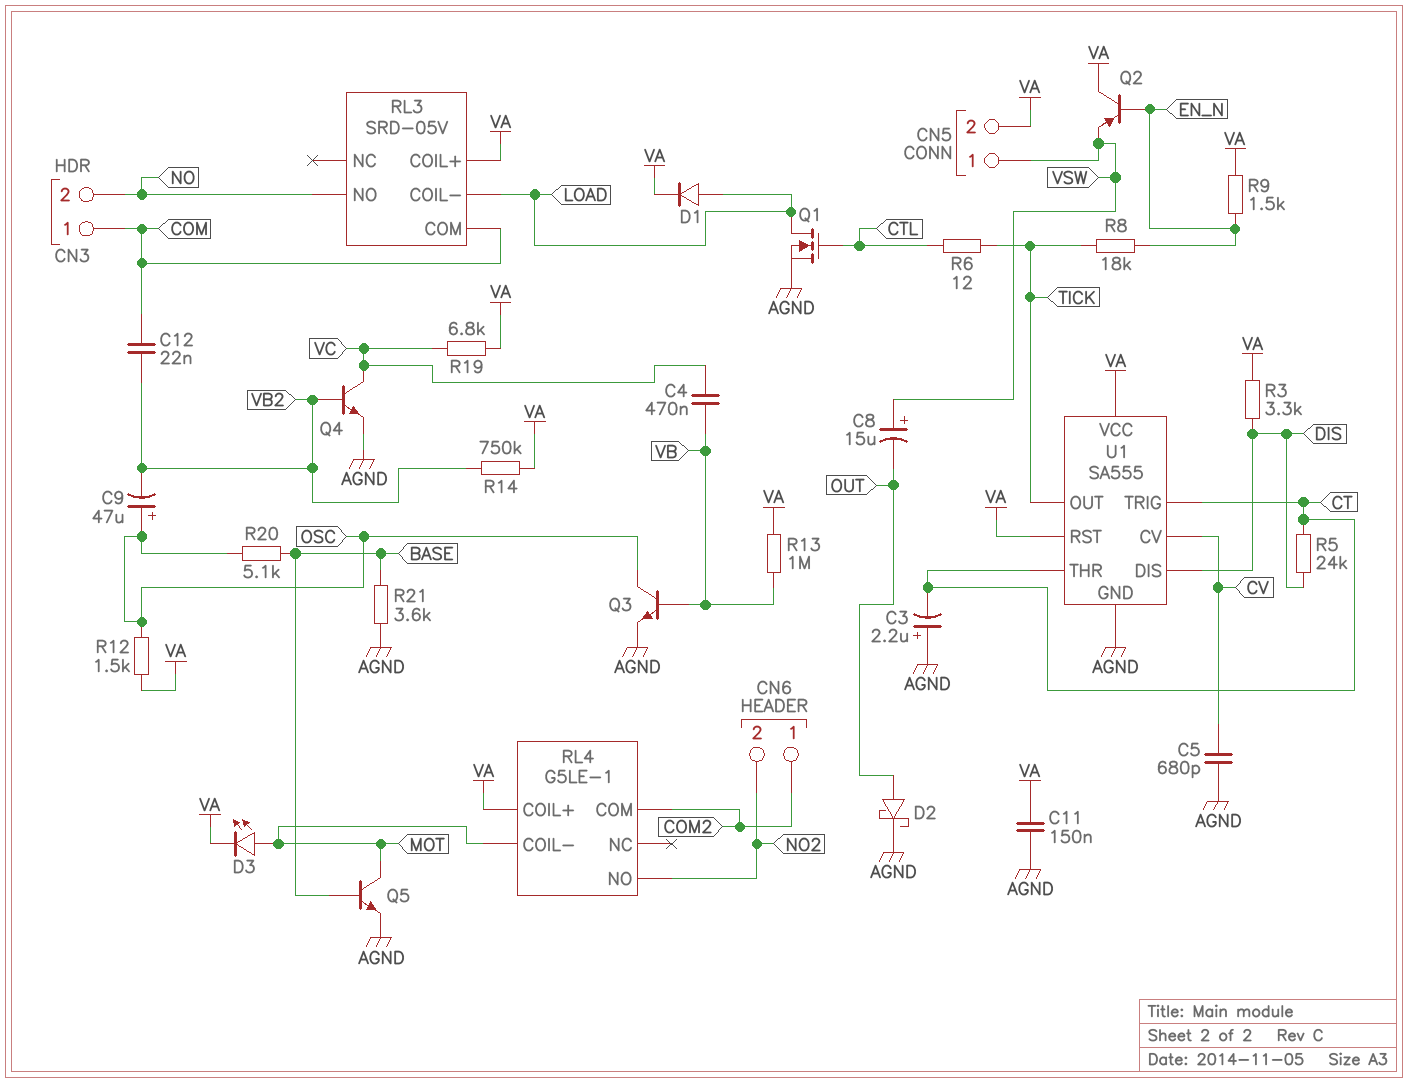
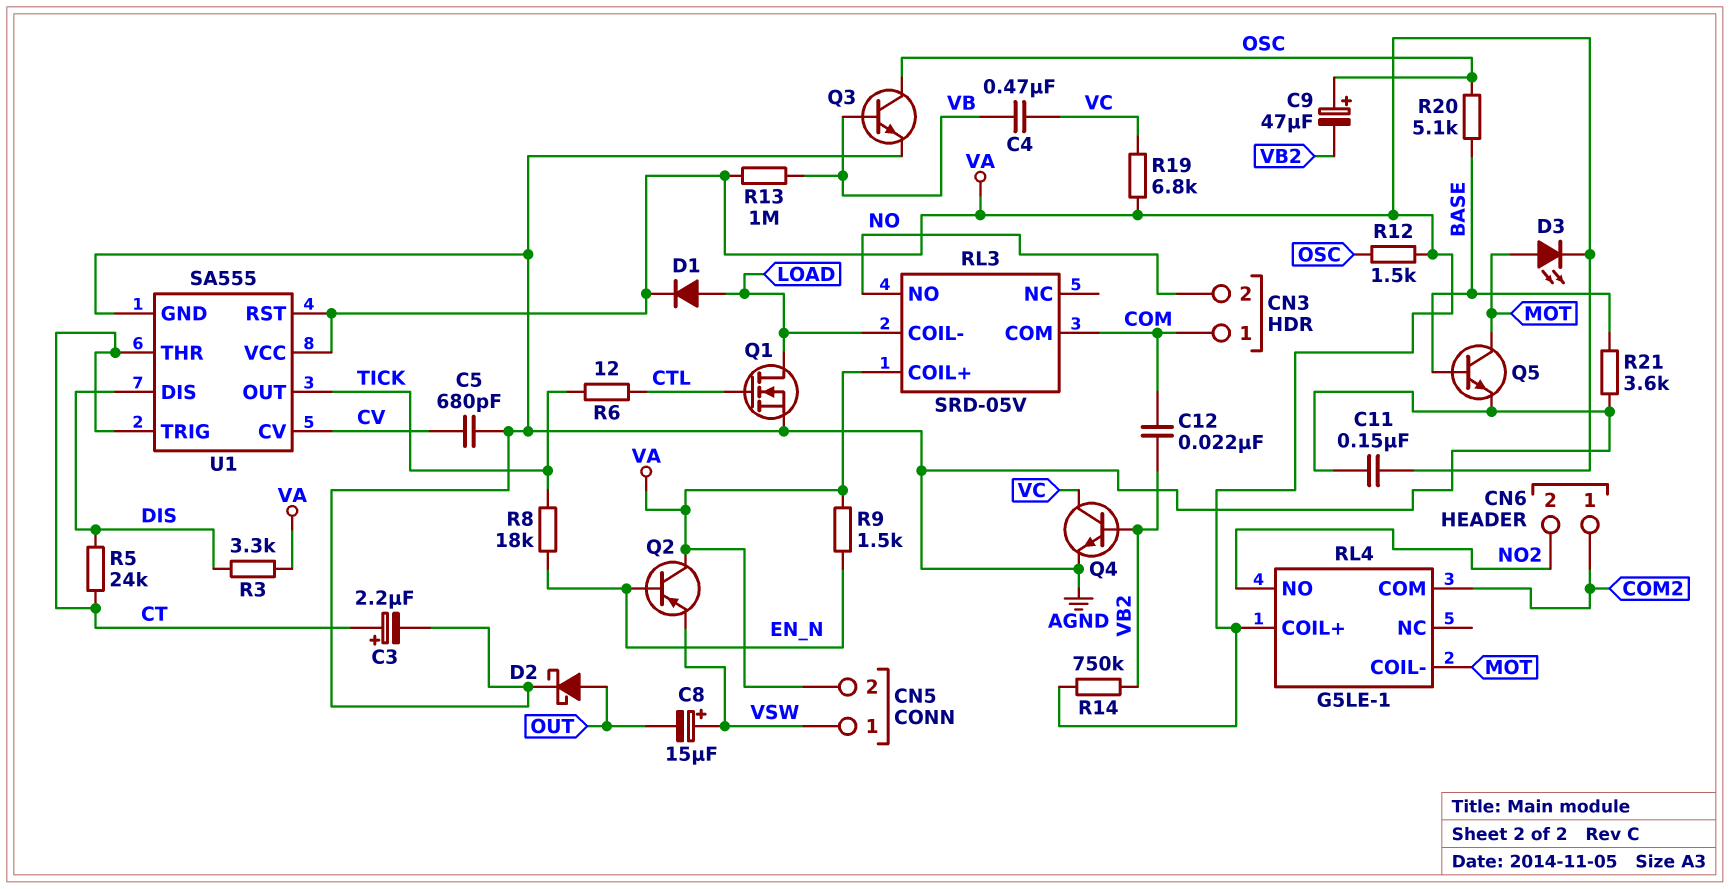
C3: 2.2uF (plus AGND, minus CT) -> 2.2uF (plus CT, minus AGND)

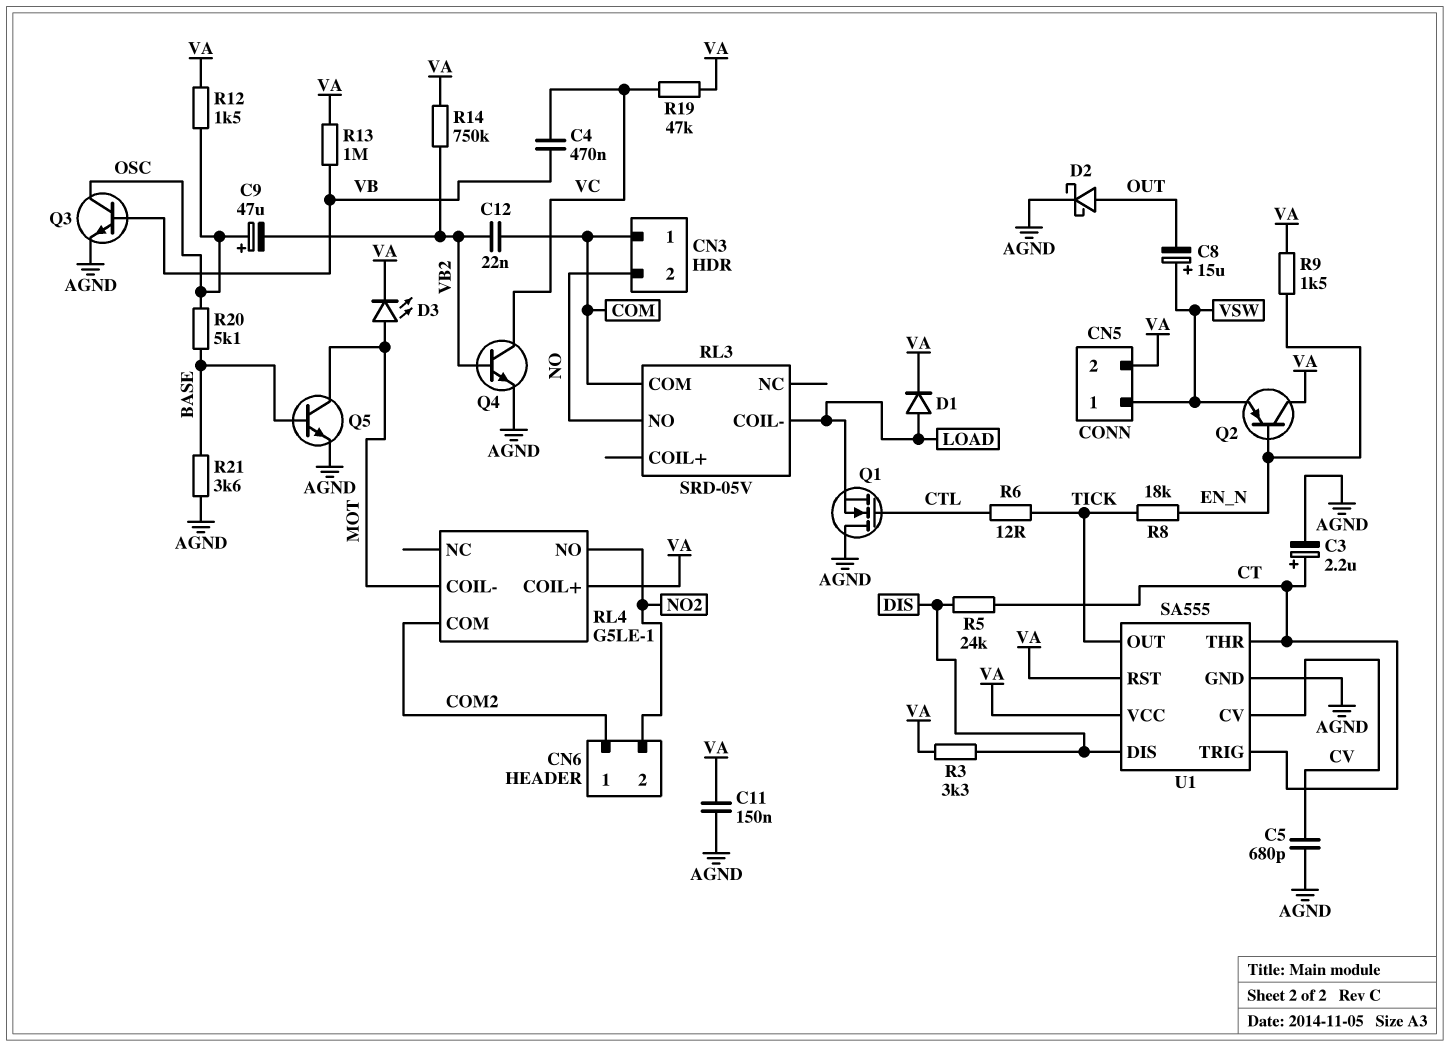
Q1: NMOS (G CTL, D LOAD, S AGND) -> NMOS (G CTL, D AGND, S LOAD)
R19: 6.8k (VA, VC) -> 47k (VA, VC)
RL3 pin COIL+: VA -> none

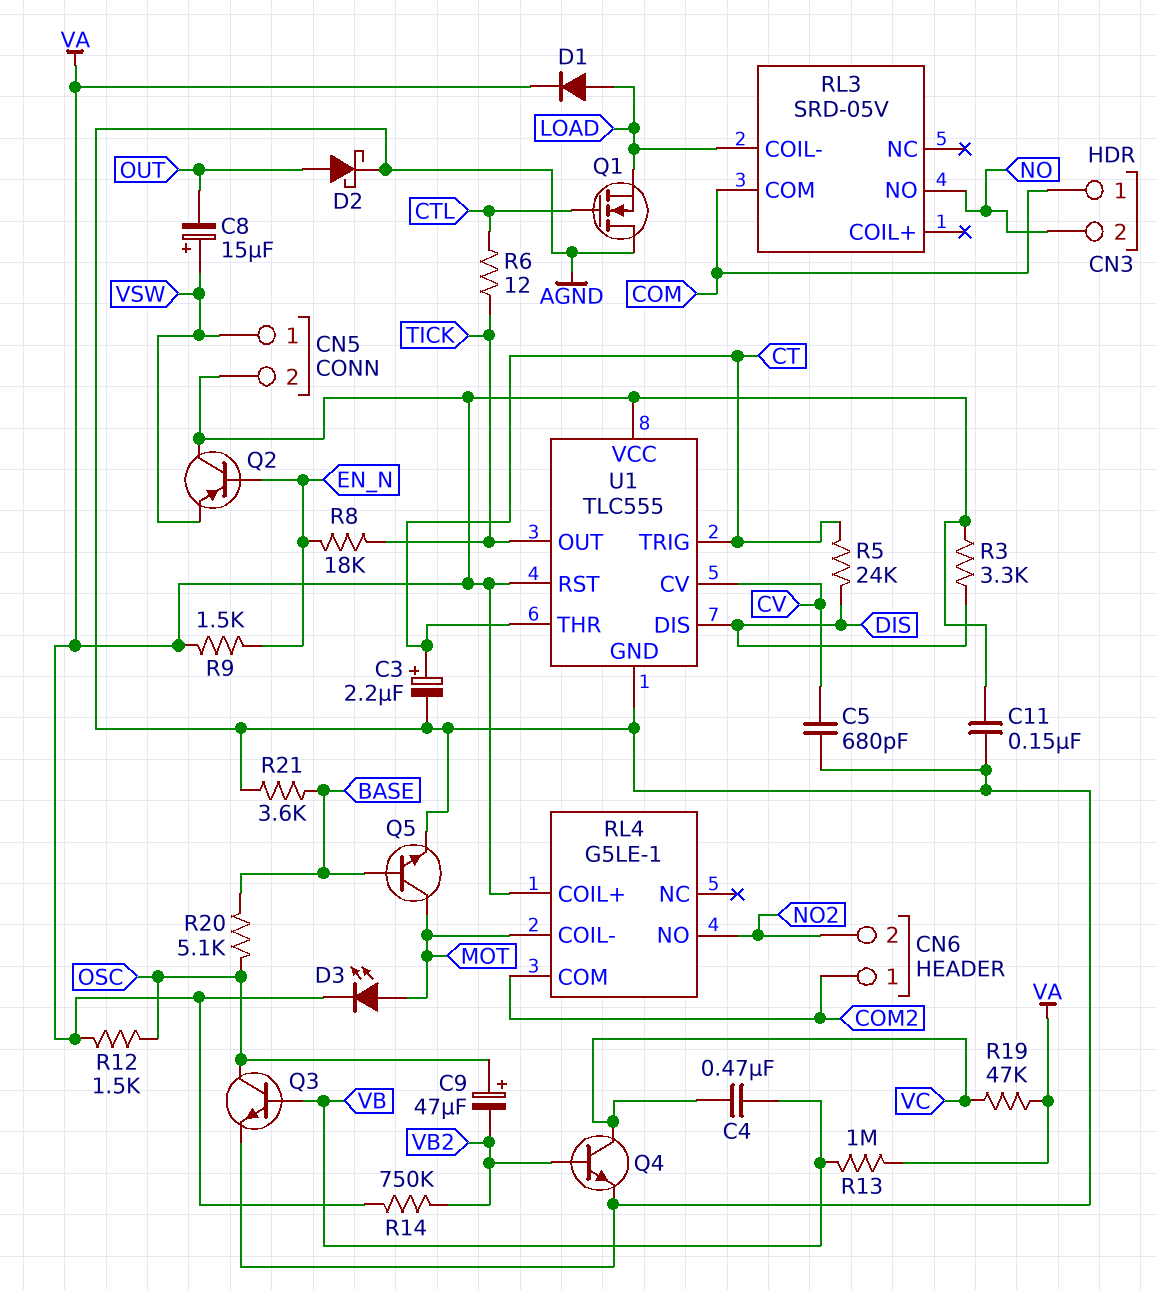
C12: 22nF (COM, VB2) -> none
U1: SA555 -> TLC555

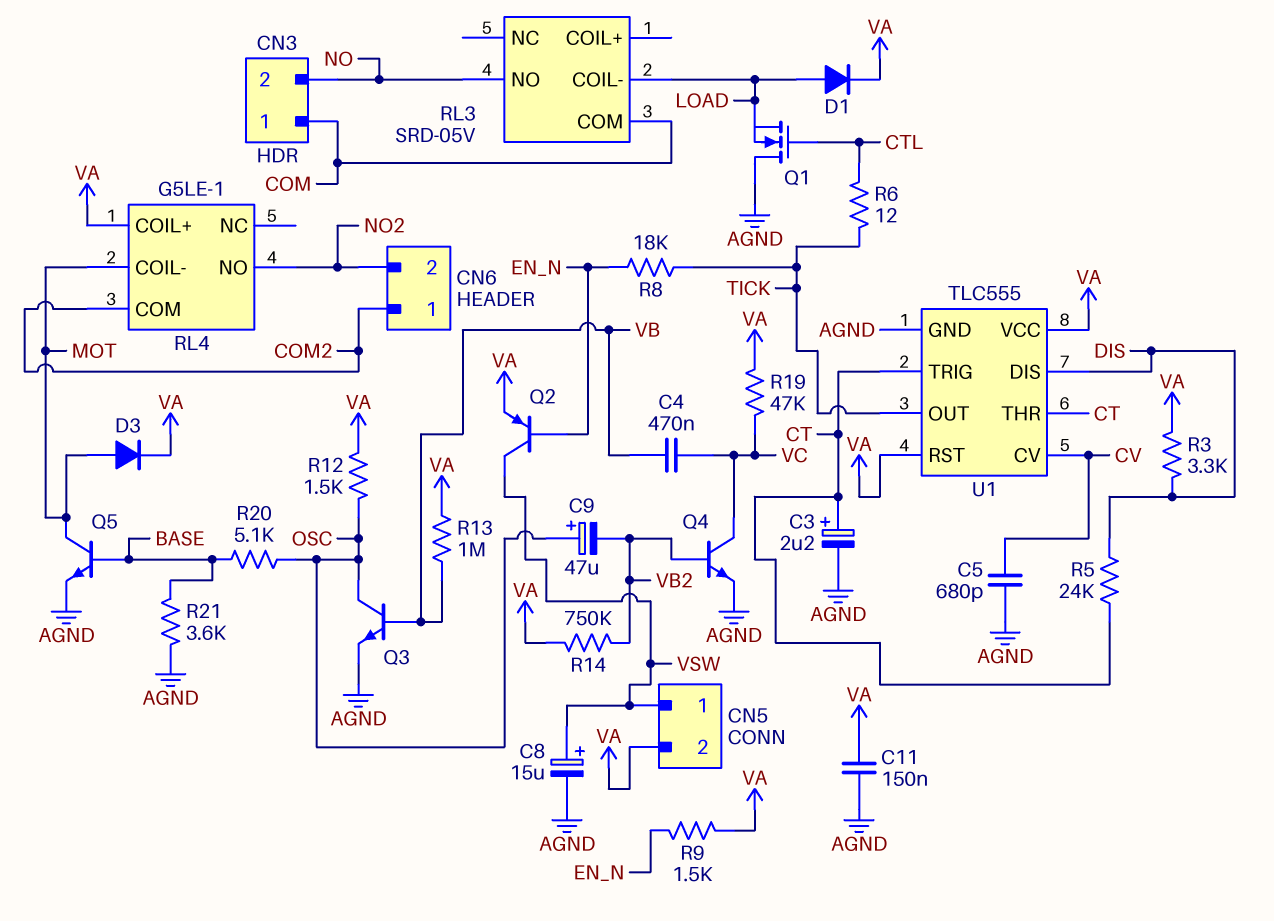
C8: 15uF (plus VSW, minus OUT) -> 15uF (plus VSW, minus AGND)
D2: schottky (A OUT, K AGND) -> none
D3: LED (A MOT, K VA) -> diode (A MOT, K VA)
Q2: PNP (B EN_N, C VA, E VSW) -> PNP (B EN_N, C VSW, E VA)

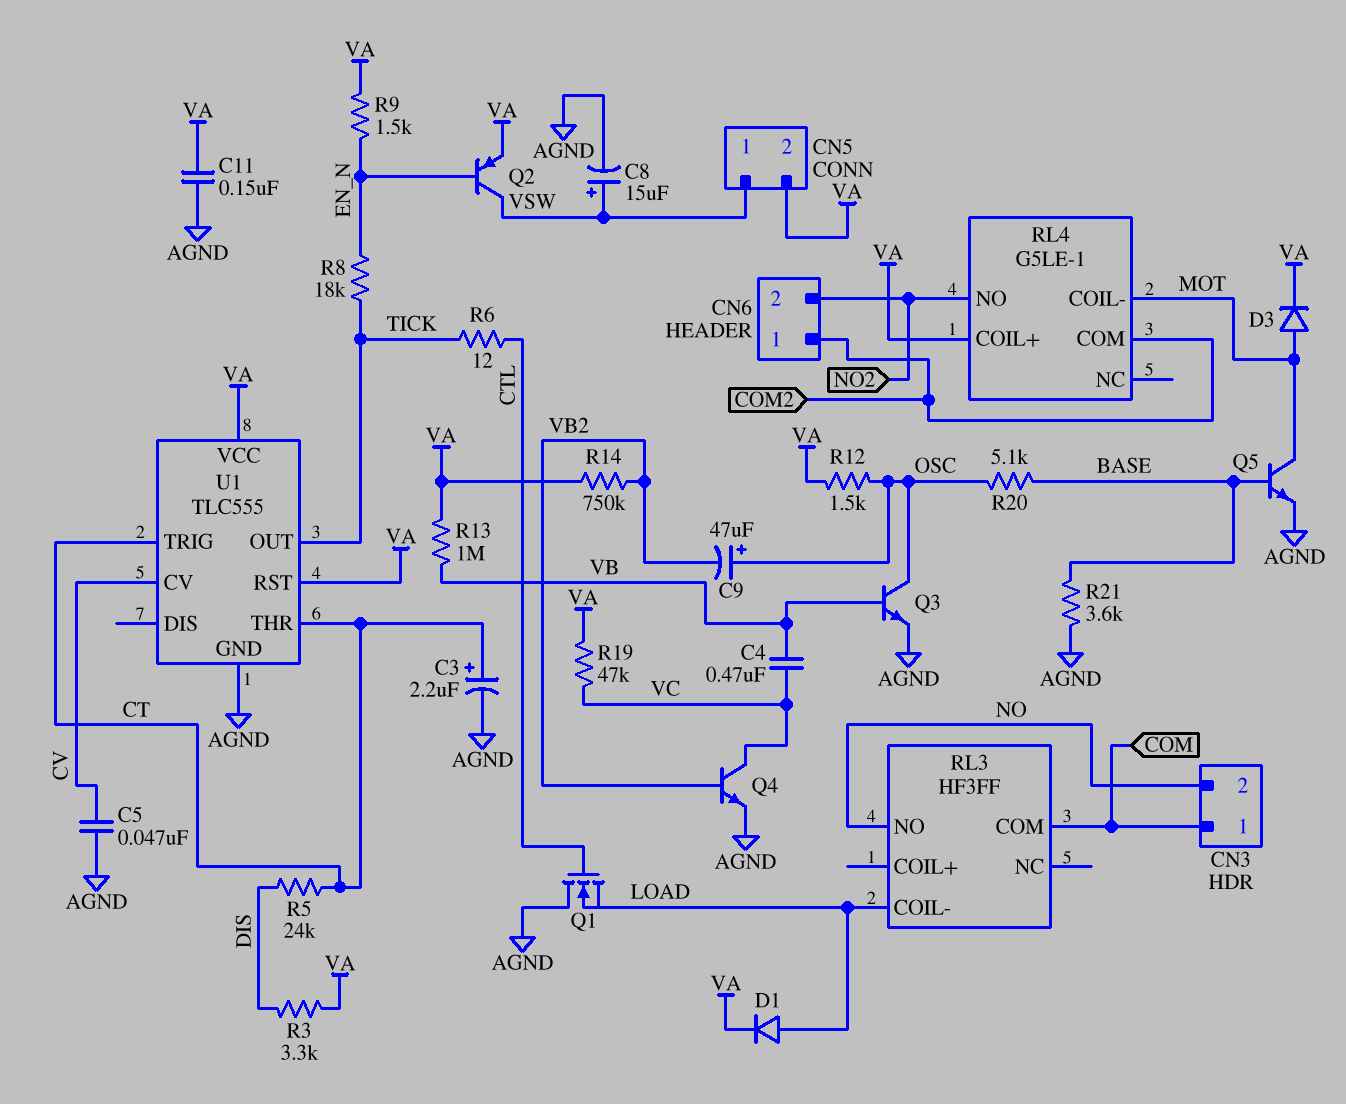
C5: 680pF (AGND, CV) -> 47nF (AGND, CV)
RL3: SRD-05V -> HF3FF
U1 pin DIS: DIS -> none

